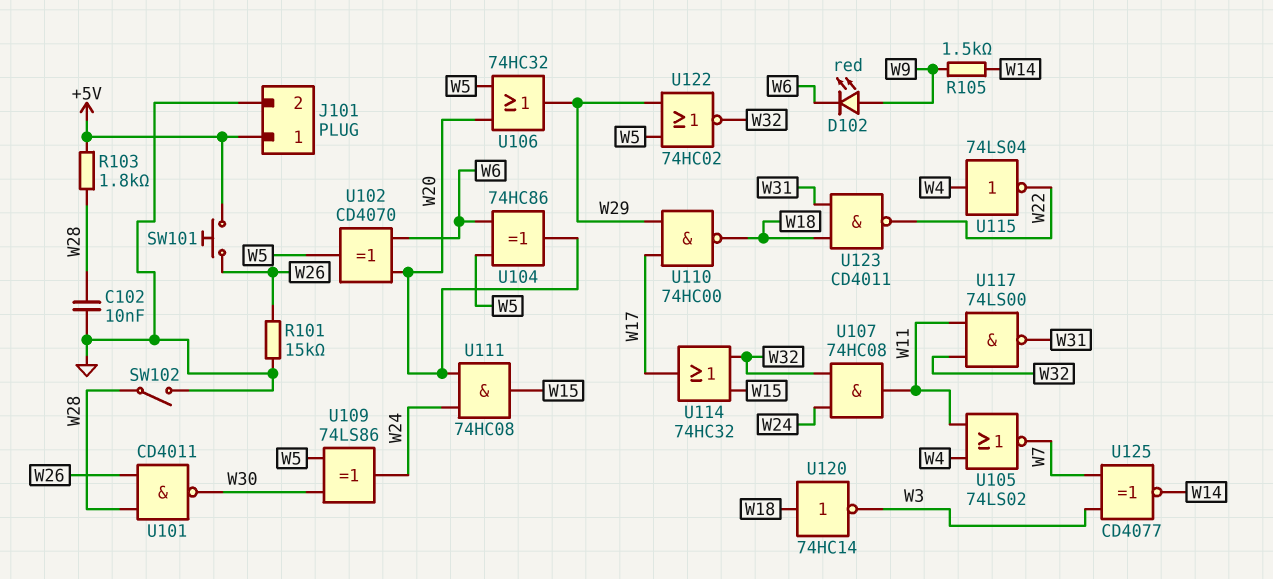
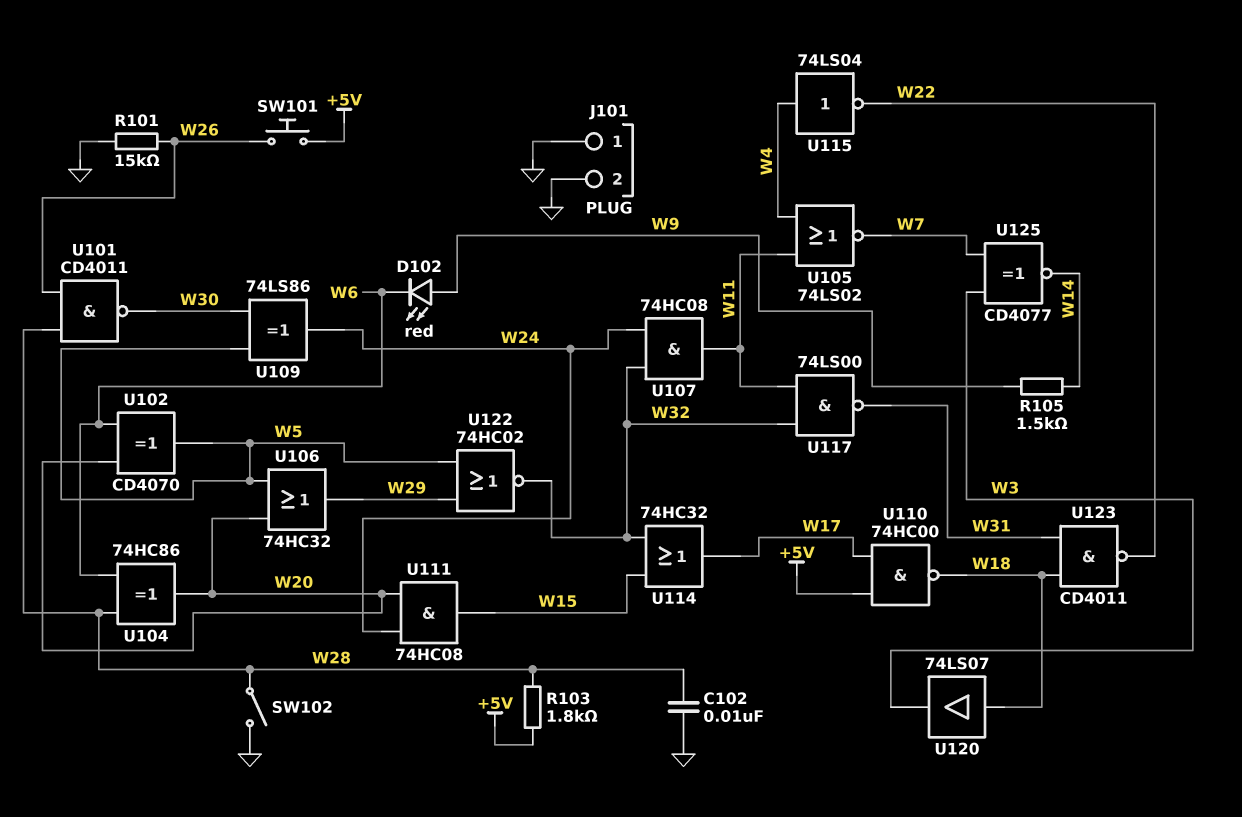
J101 pin 1: +5V -> GND
U104: XOR 74HC86 (in W5, in W6, out W20) -> XOR 74HC86 (in W6, in W28, out W20)
U110: NAND 74HC00 (in W17, in W29, out W18) -> NAND 74HC00 (in +5V, in W17, out W18)
U120: NOT 74HC14 (in W18, out W3) -> buffer 74LS07 (in W18, out W3)

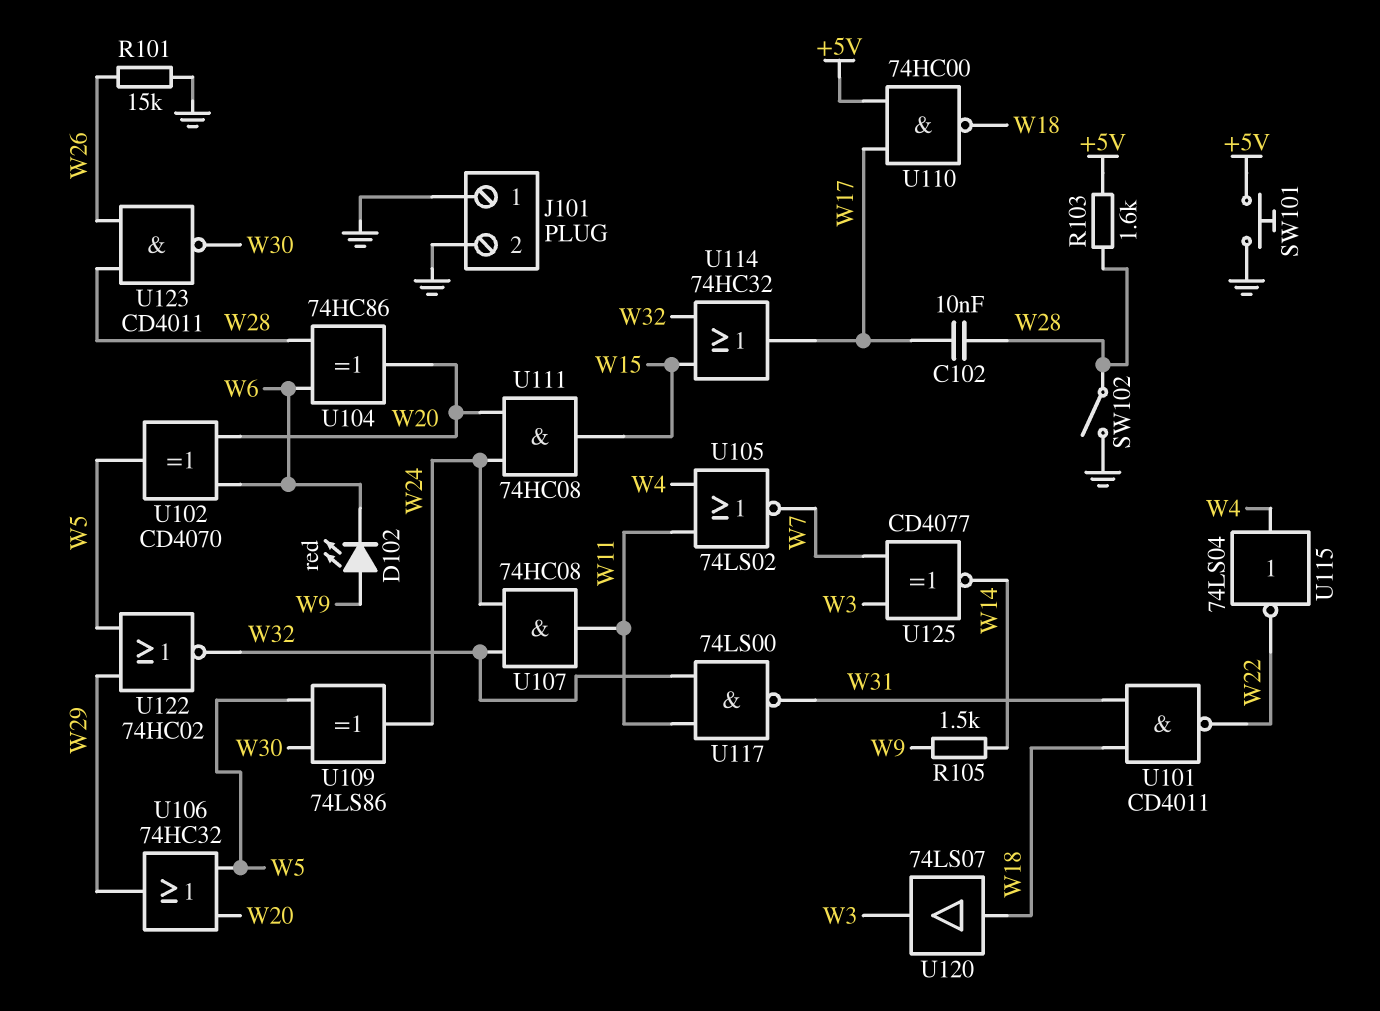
C102: 10nF (GND, W28) -> 10nF (W17, W28)
R103: 1.8k (+5V, W28) -> 1.6k (+5V, W28)
SW101: button (+5V, W26) -> button (+5V, GND)
U101: NAND CD4011 (in W26, in W28, out W30) -> NAND CD4011 (in W18, in W31, out W22)
U123: NAND CD4011 (in W18, in W31, out W22) -> NAND CD4011 (in W26, in W28, out W30)

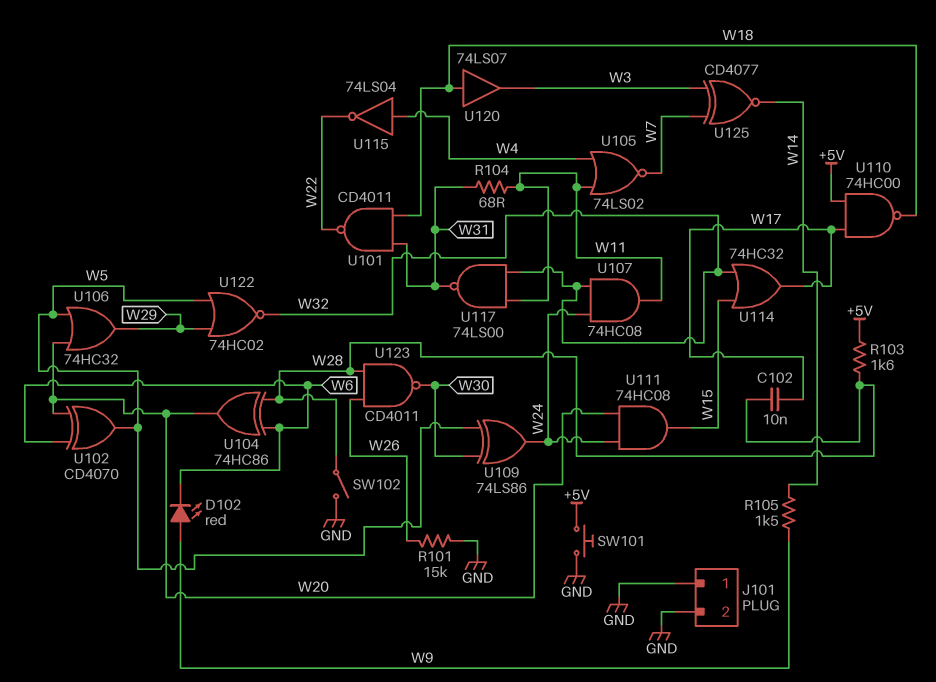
R104: none -> 68 (W11, W31)

